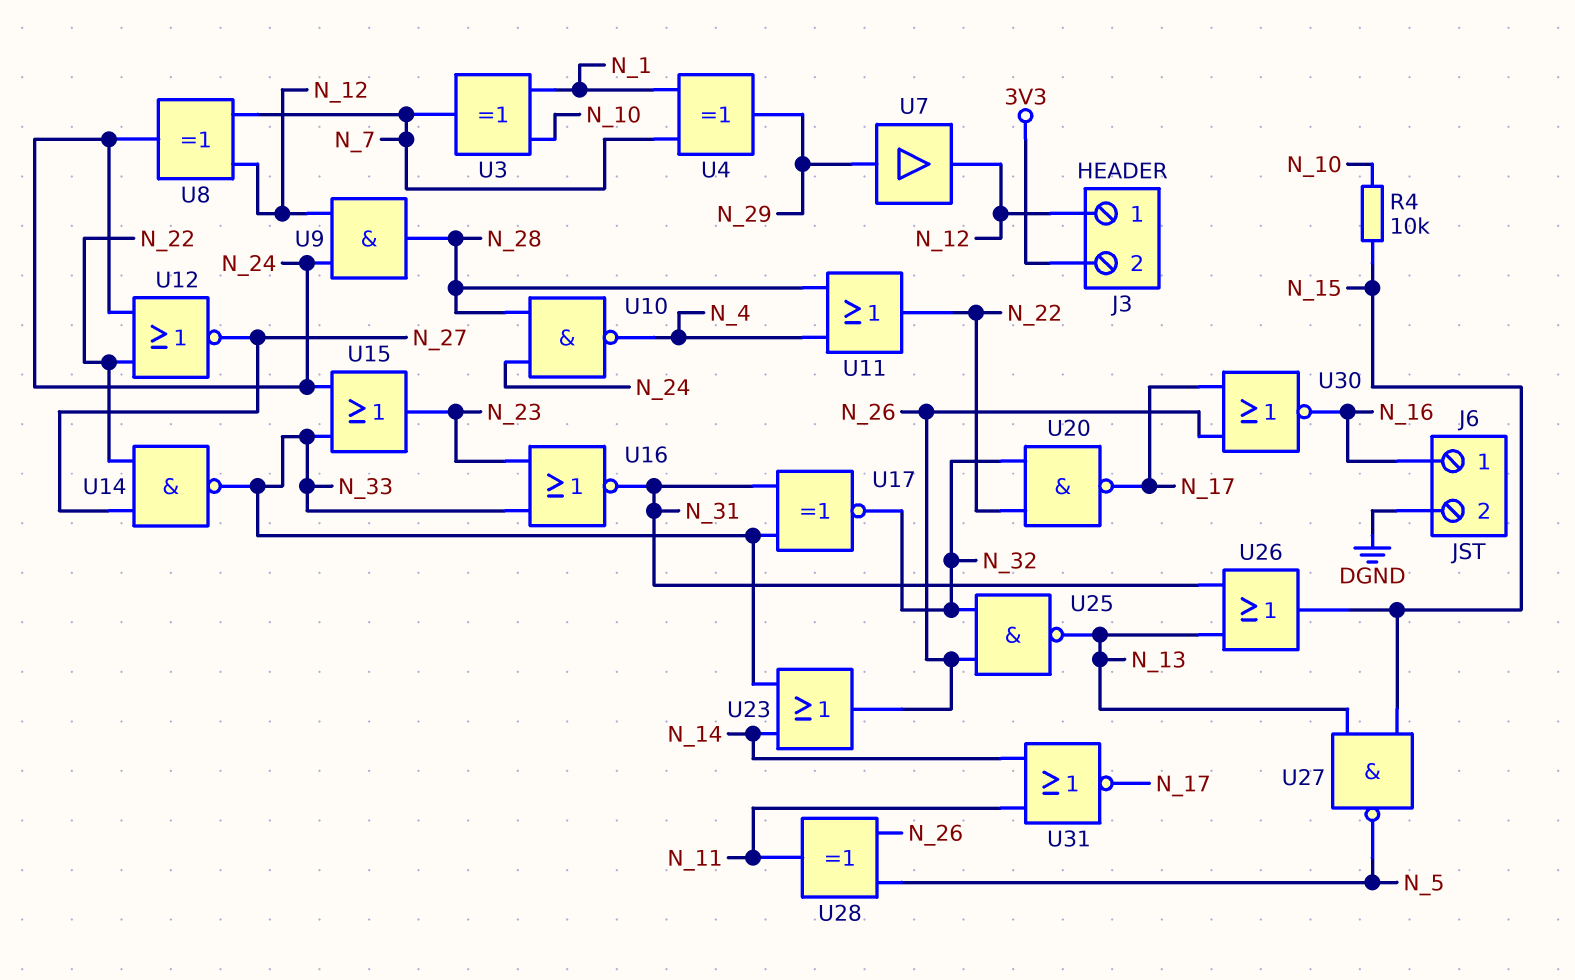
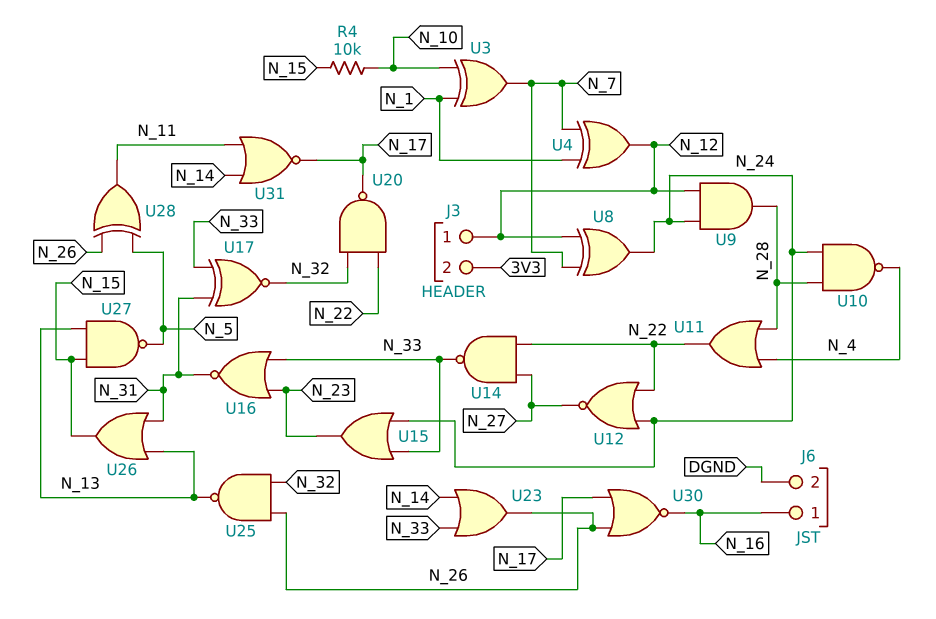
U4: XOR (in N_1, in N_7, out N_29) -> XOR (in N_1, in N_7, out N_12)
U7: buffer (in N_29, out N_12) -> none

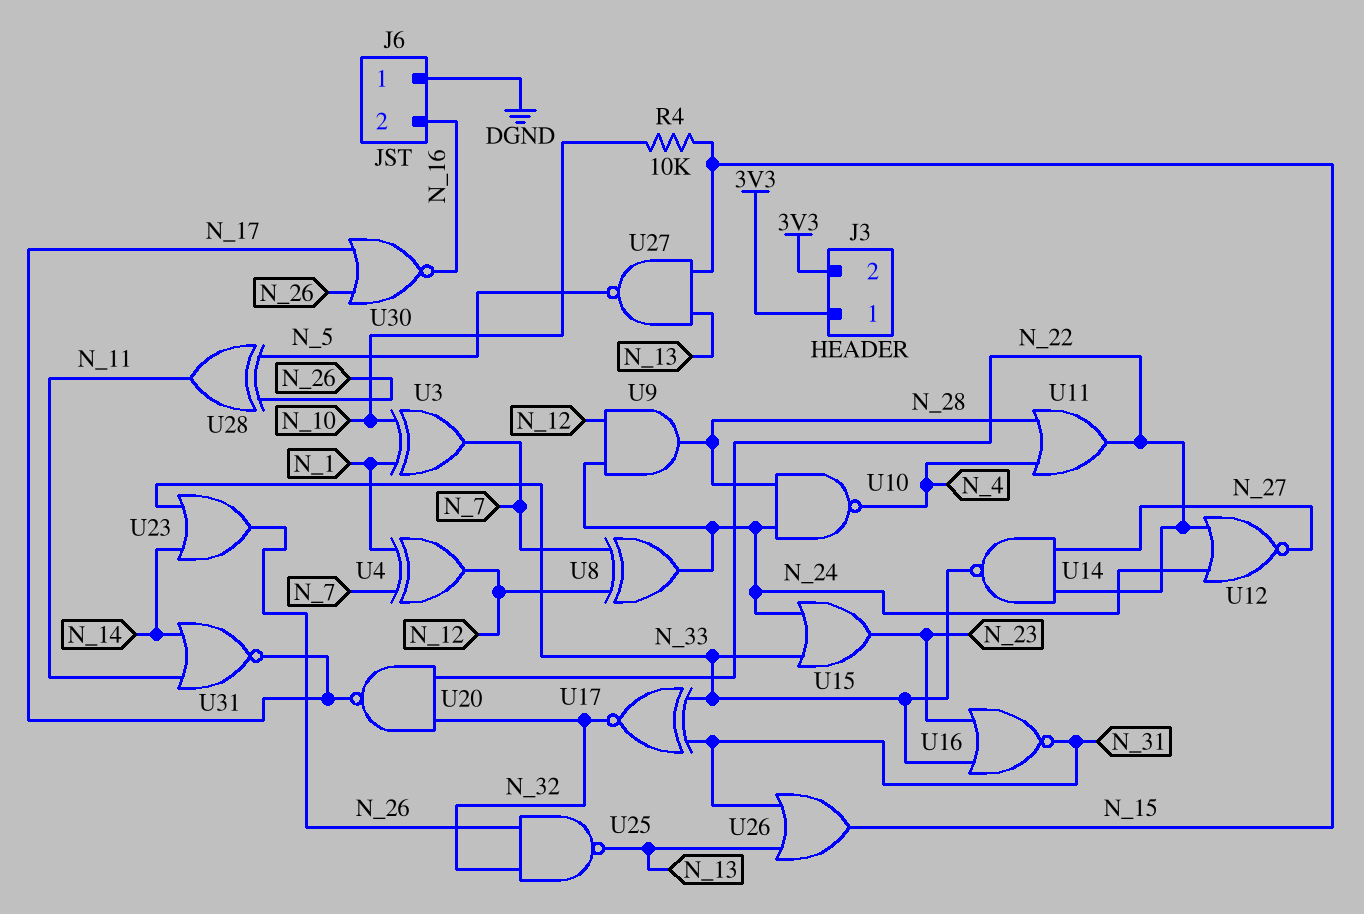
J3 pin 1: N_12 -> 3V3
J6 pin 1: N_16 -> DGND
J6 pin 2: DGND -> N_16

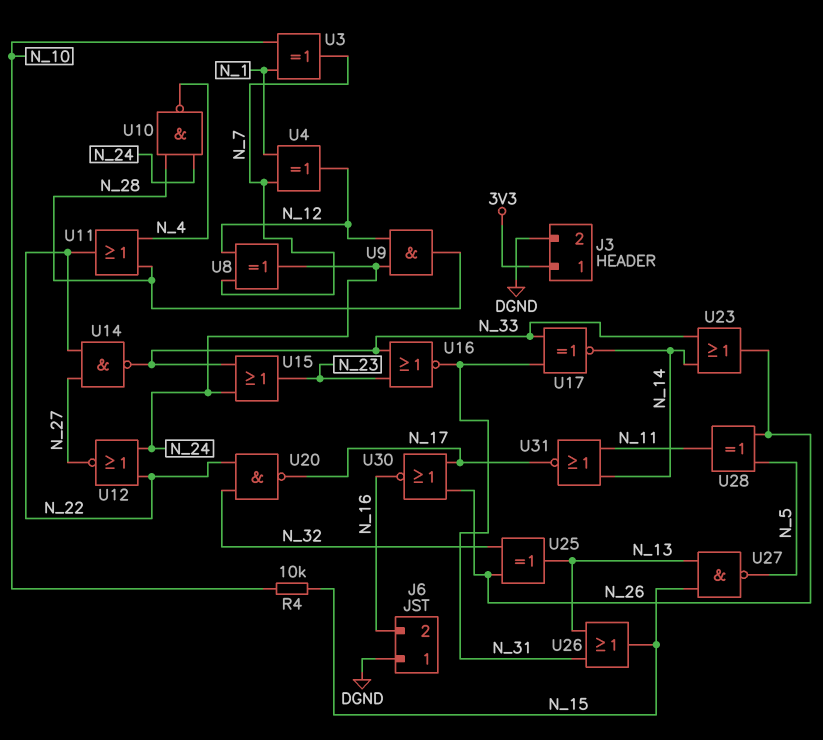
J3 pin 2: 3V3 -> DGND
U17: XNOR (in N_31, in N_33, out N_32) -> XNOR (in N_31, in N_33, out N_14)
U25: NAND (in N_26, in N_32, out N_13) -> XOR (in N_26, in N_32, out N_13)

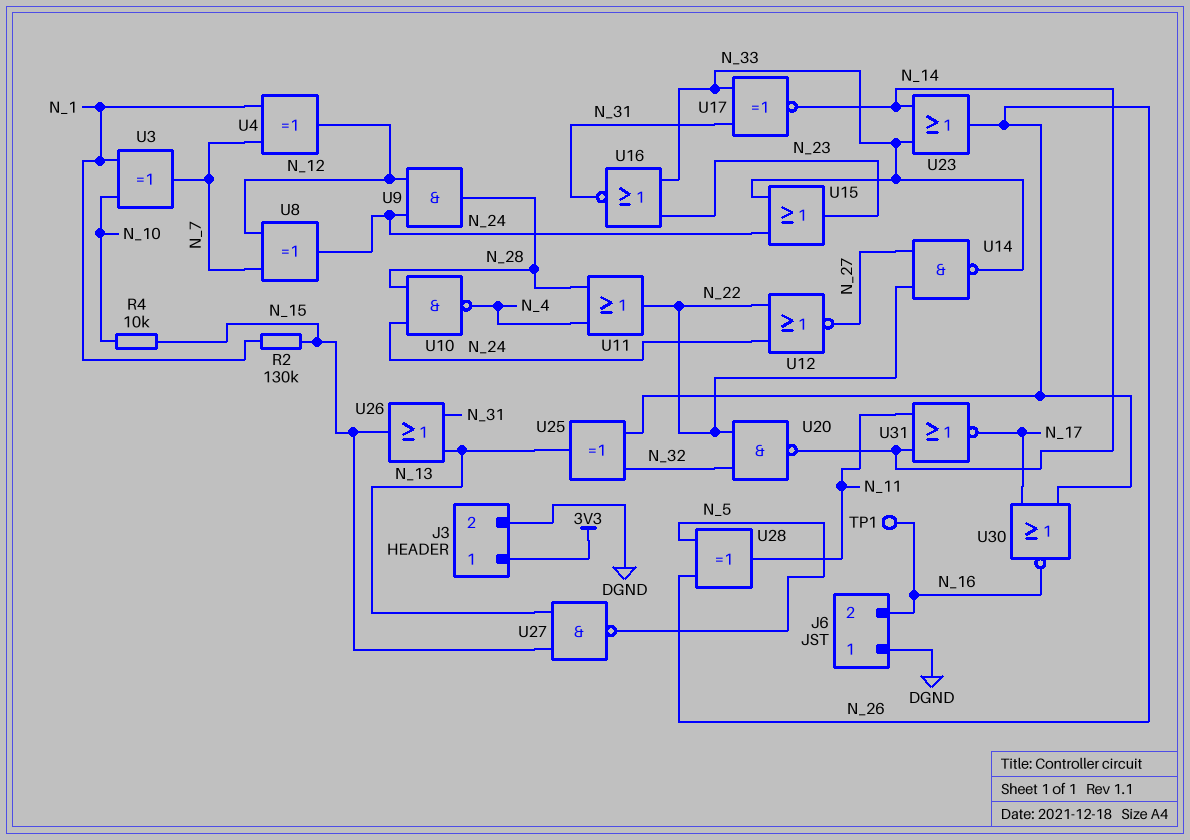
R2: none -> 130k (N_1, N_15)
TP1: none -> test point (N_16)
U20: NAND (in N_22, in N_32, out N_17) -> NAND (in N_22, in N_32, out N_14)

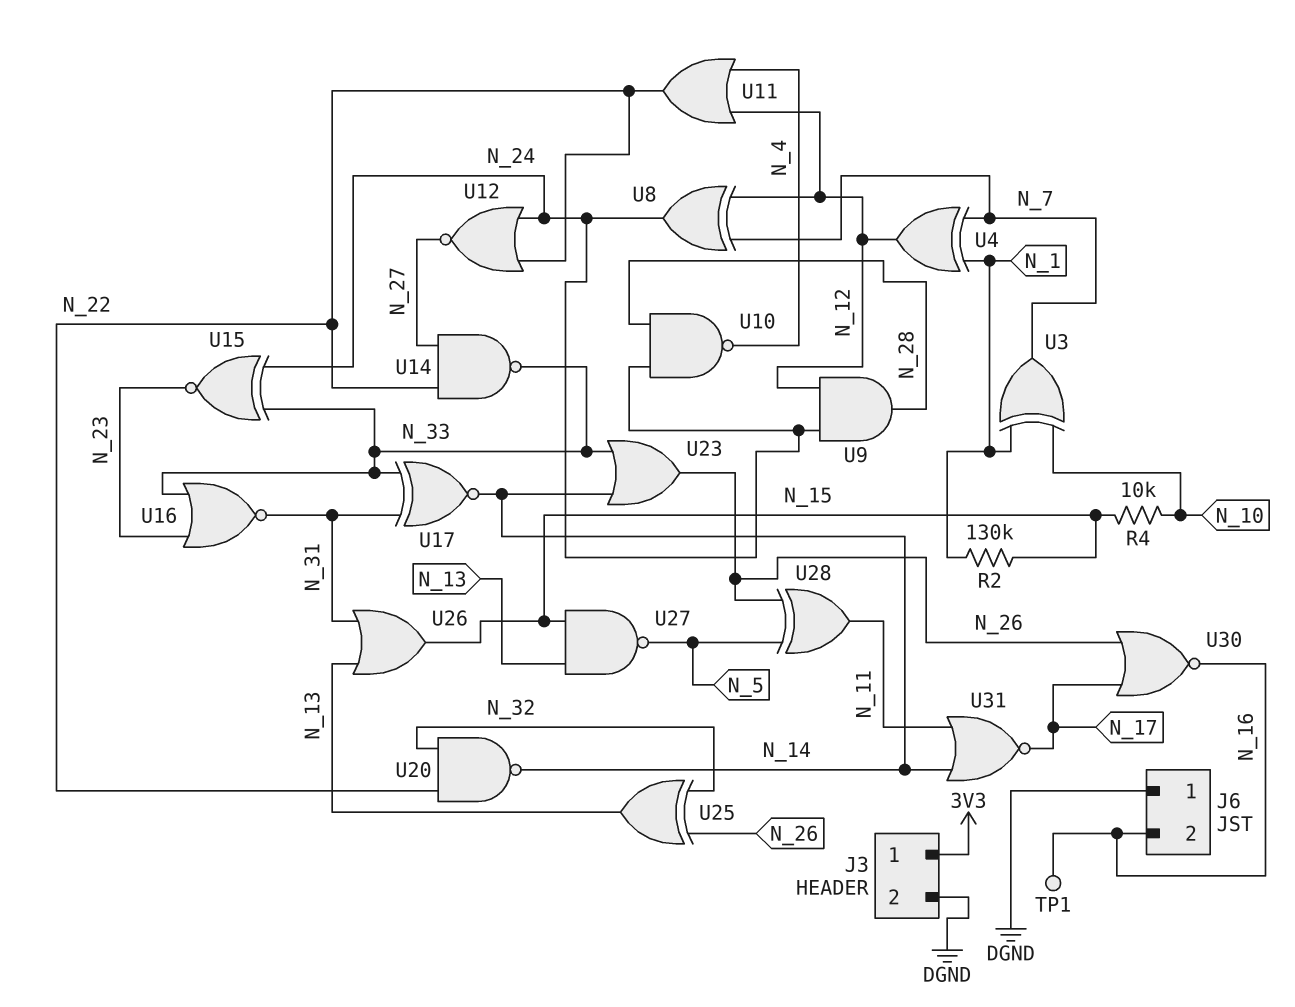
U11: OR (in N_4, in N_28, out N_22) -> OR (in N_4, in N_12, out N_22)
U15: OR (in N_24, in N_33, out N_23) -> XNOR (in N_24, in N_33, out N_23)

